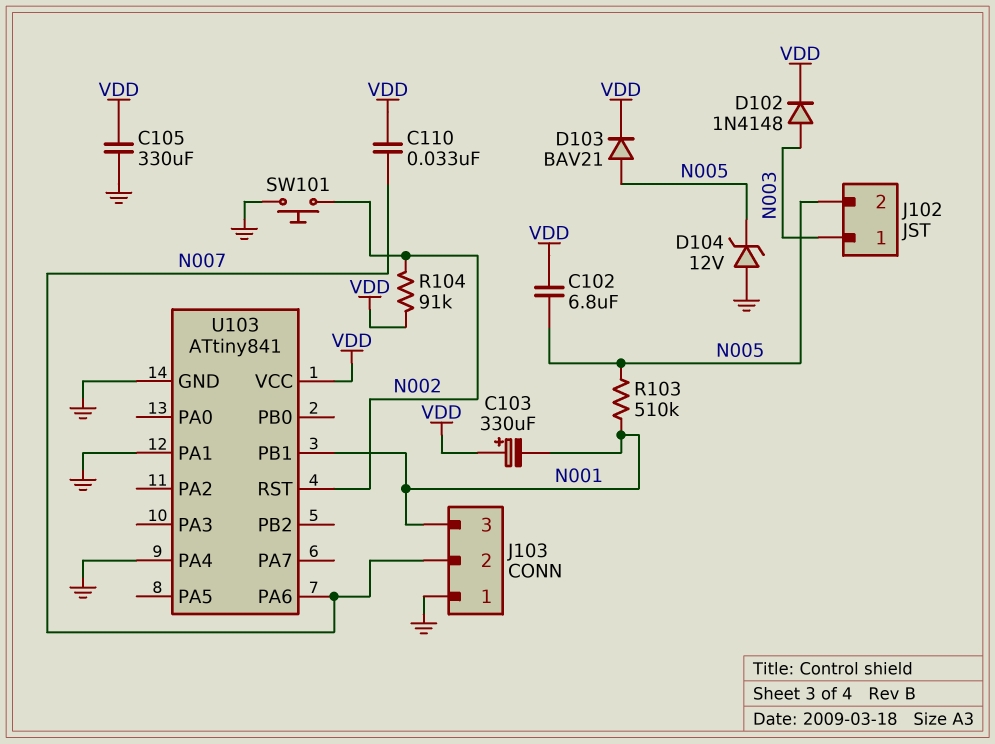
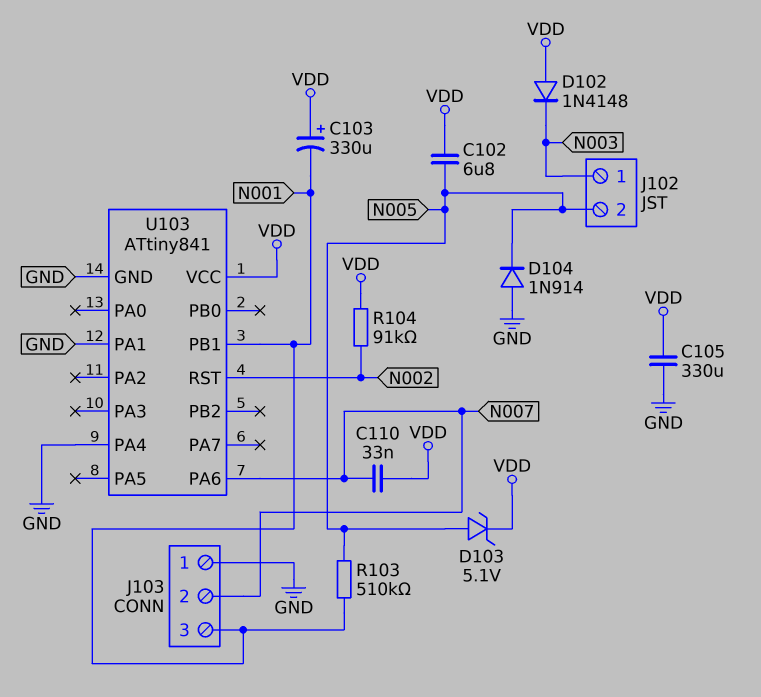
D102: diode 1N4148 (A N003, K VDD) -> diode 1N4148 (A VDD, K N003)
D103: diode BAV21 (A N005, K VDD) -> zener 5.1V (A N005, K VDD)
D104: zener 12V (A GND, K N005) -> diode 1N914 (A GND, K N005)
SW101: button (GND, N002) -> none

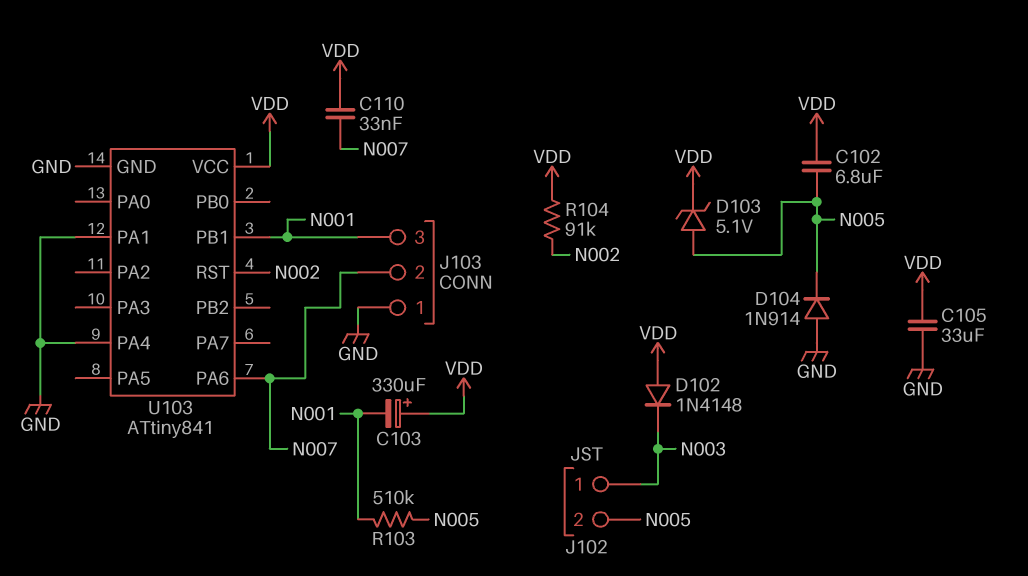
C105: 330uF (GND, VDD) -> 33uF (GND, VDD)

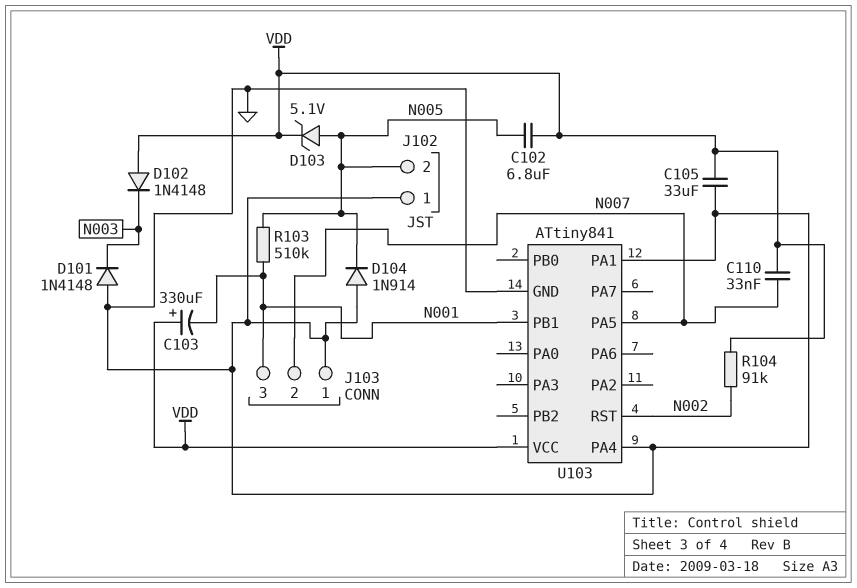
D101: none -> diode 1N4148 (A GND, K N003)
J102 pin 1: N003 -> GND
U103 pin PA5: none -> N007
U103 pin PA6: N007 -> none

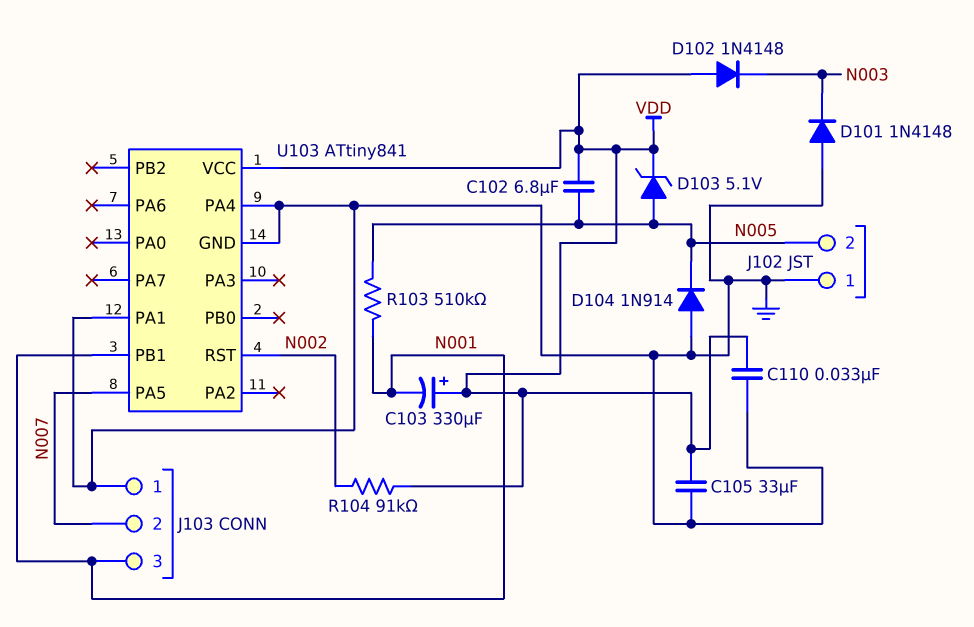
C110: 33nF (N007, VDD) -> 33nF (GND, VDD)

